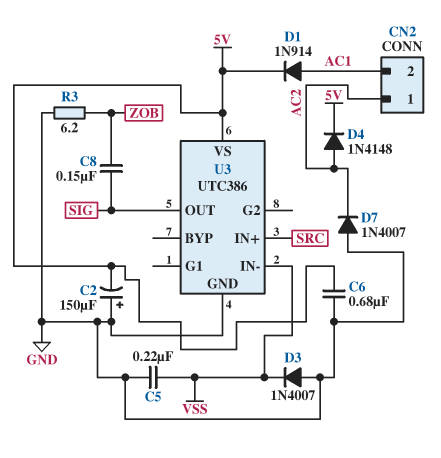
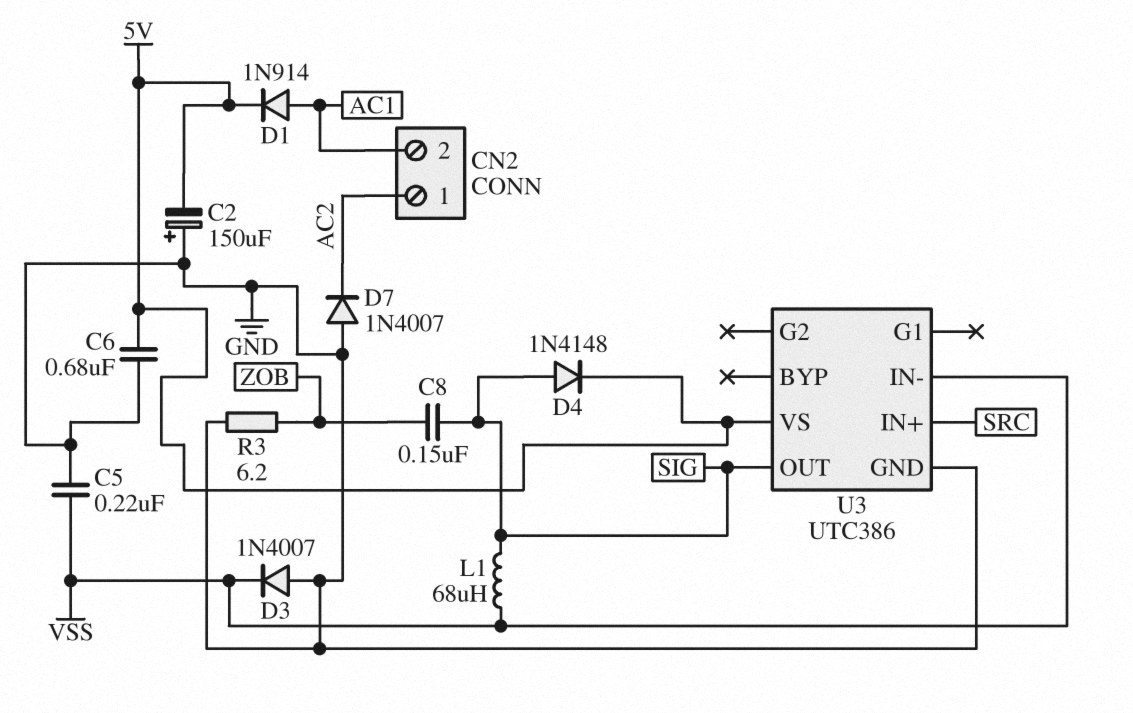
D4: diode 1N4148 (A AC2, K 5V) -> diode 1N4148 (A SIG, K 5V)
L1: none -> 68uH (SIG, VSS)

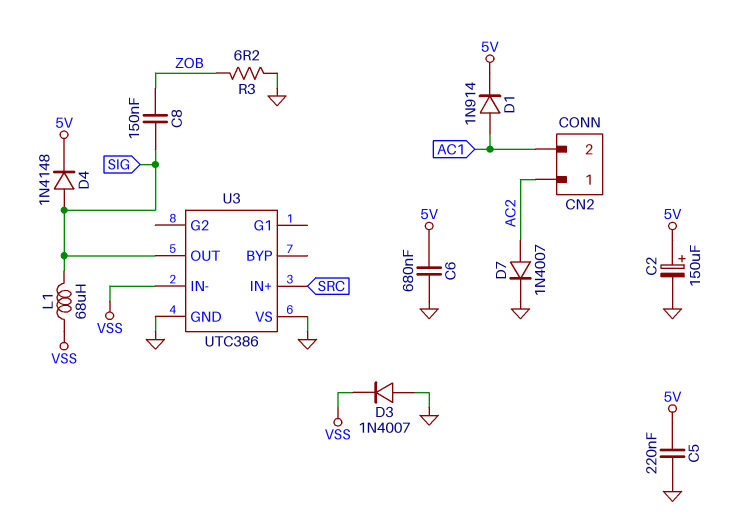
C2: 150uF (plus GND, minus 5V) -> 150uF (plus 5V, minus GND)
C5: 220nF (GND, VSS) -> 220nF (5V, GND)
D7: diode 1N4007 (A GND, K AC2) -> diode 1N4007 (A AC2, K GND)
U3 pin VS: 5V -> GND

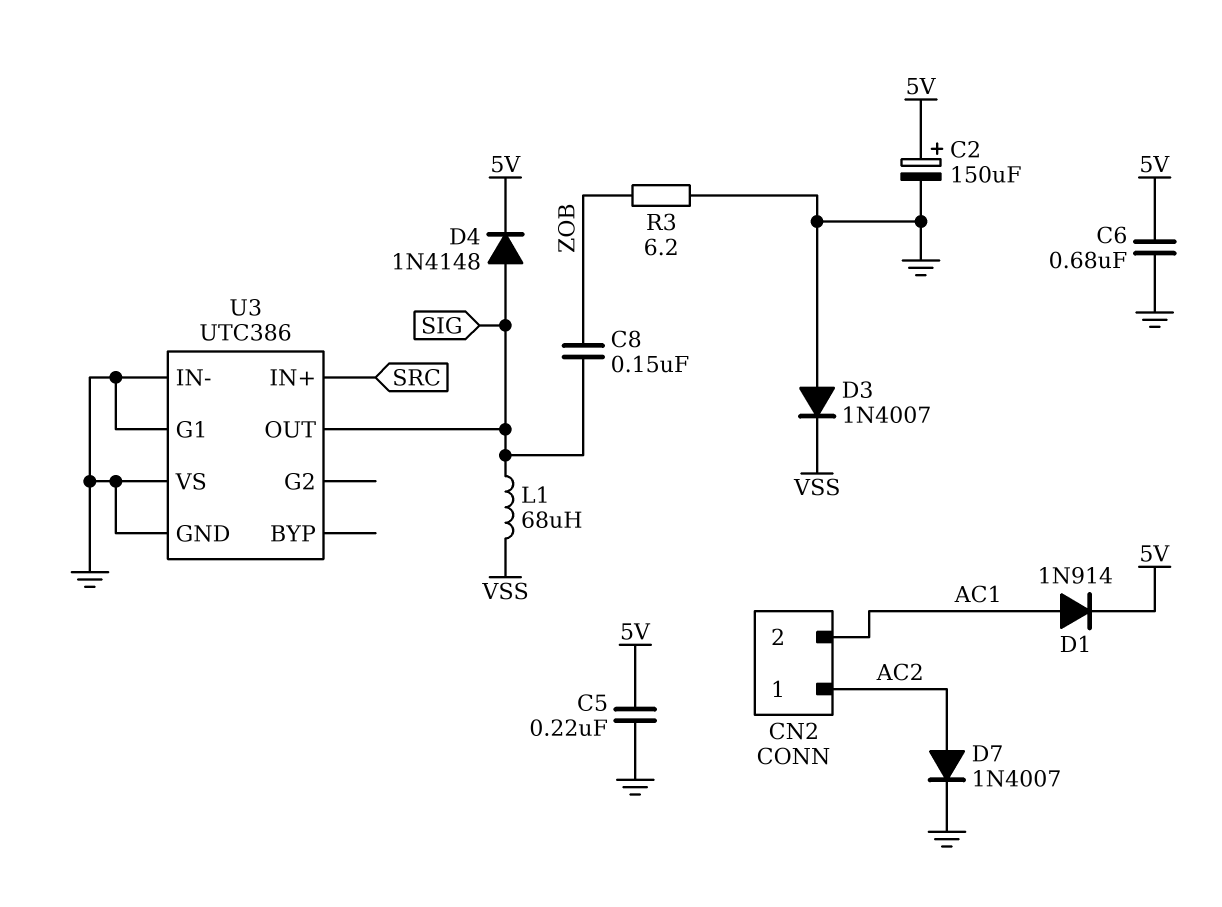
U3 pin G1: none -> GND
U3 pin IN-: VSS -> GND

